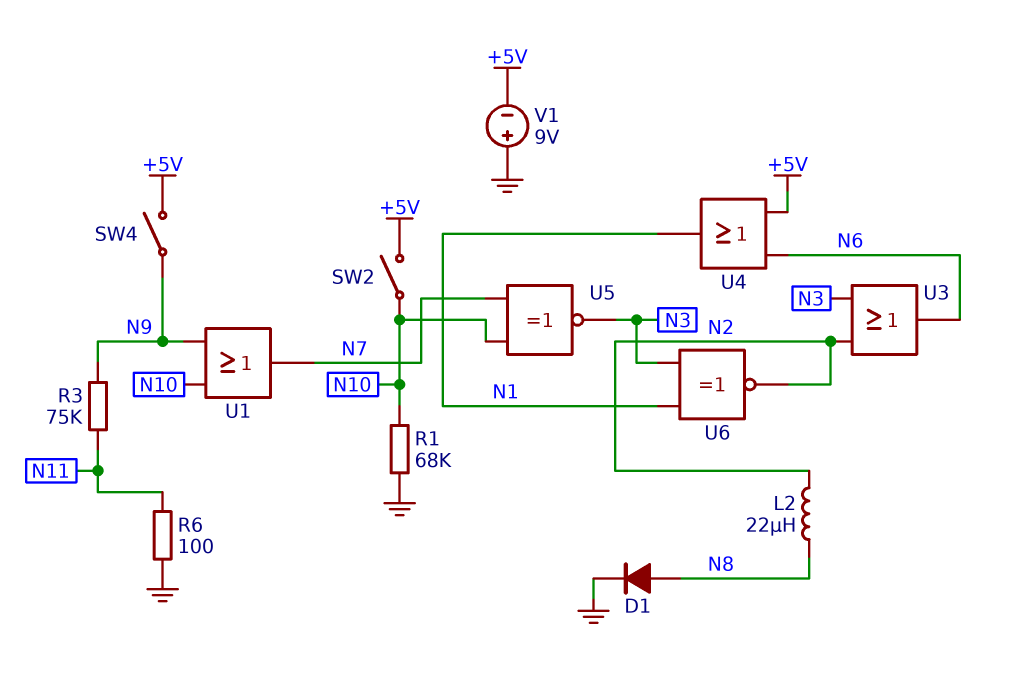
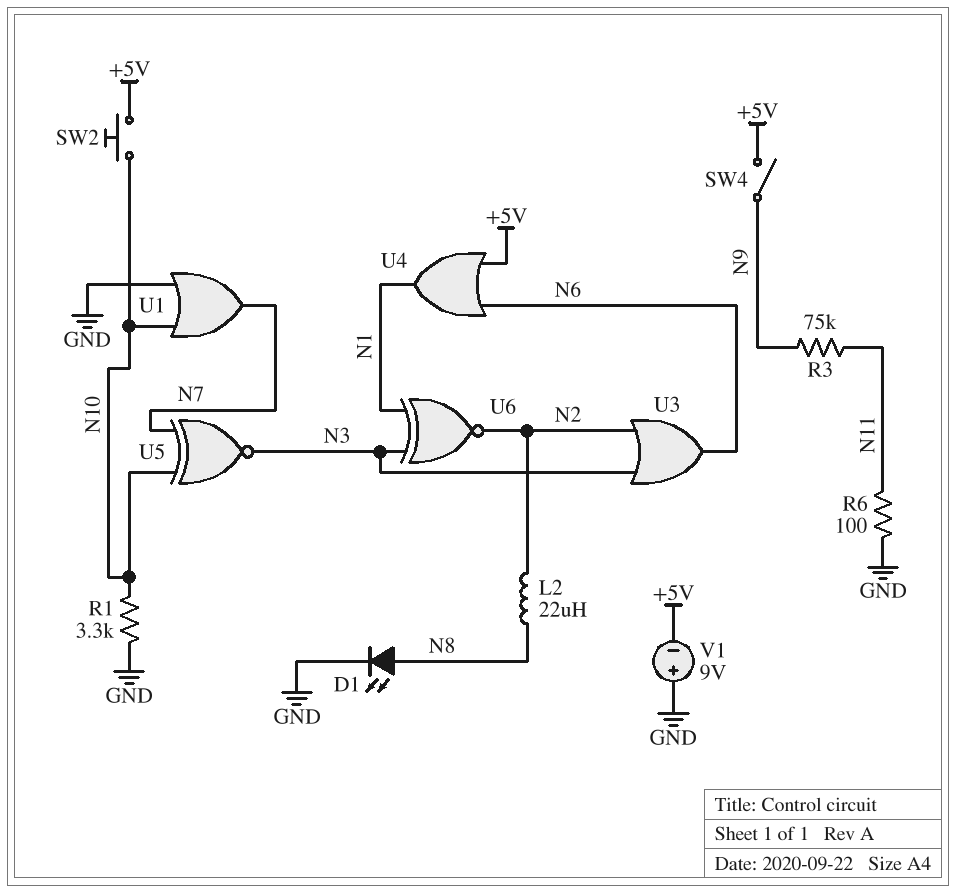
D1: diode (A N8, K GND) -> LED (A N8, K GND)
R1: 68k (GND, N10) -> 3.3k (GND, N10)
SW2: switch (+5V, N10) -> button (+5V, N10)
U1: OR (in N9, in N10, out N7) -> OR (in GND, in N10, out N7)

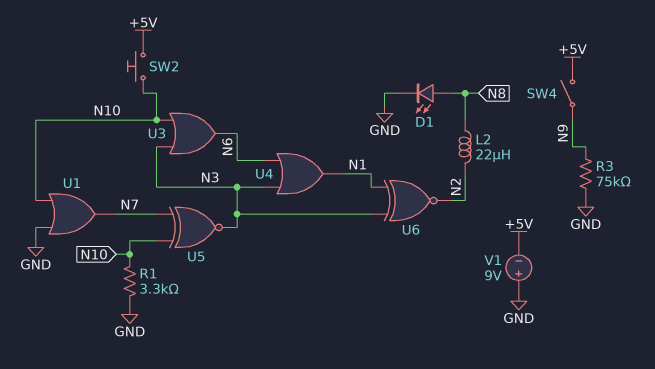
R3: 75k (N9, N11) -> 75k (GND, N9)
R6: 100 (GND, N11) -> none
U3: OR (in N2, in N3, out N6) -> OR (in N3, in N10, out N6)
U4: OR (in +5V, in N6, out N1) -> OR (in N3, in N6, out N1)

